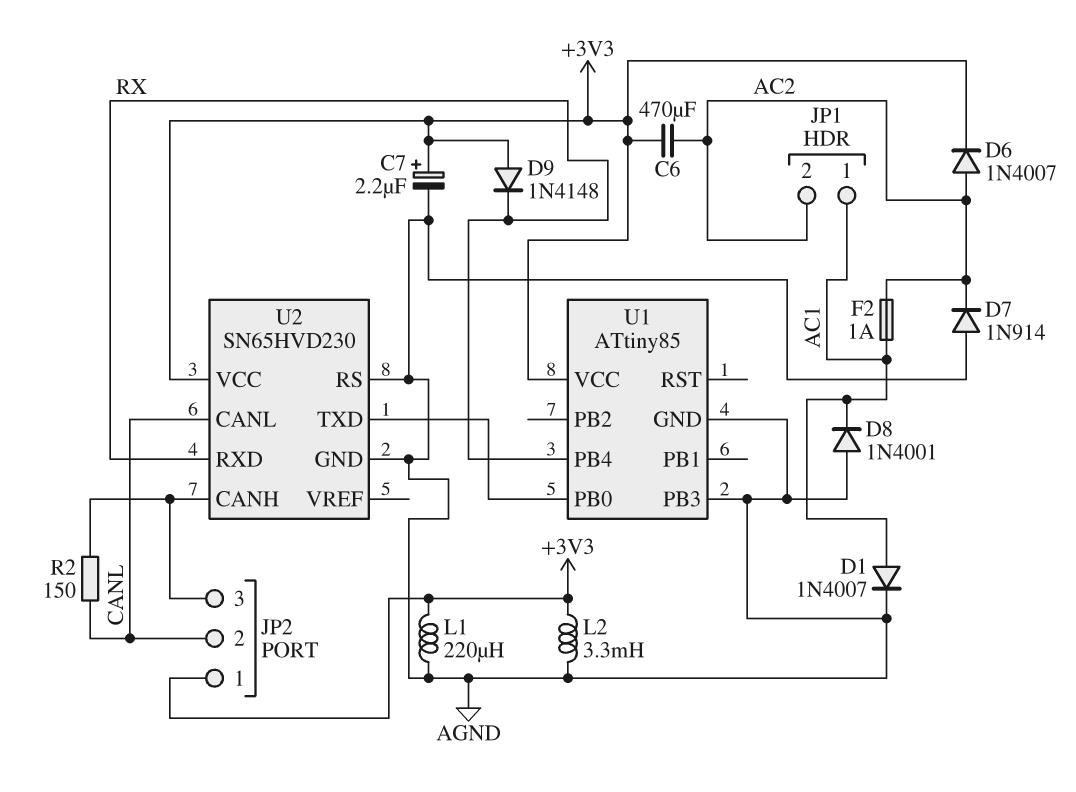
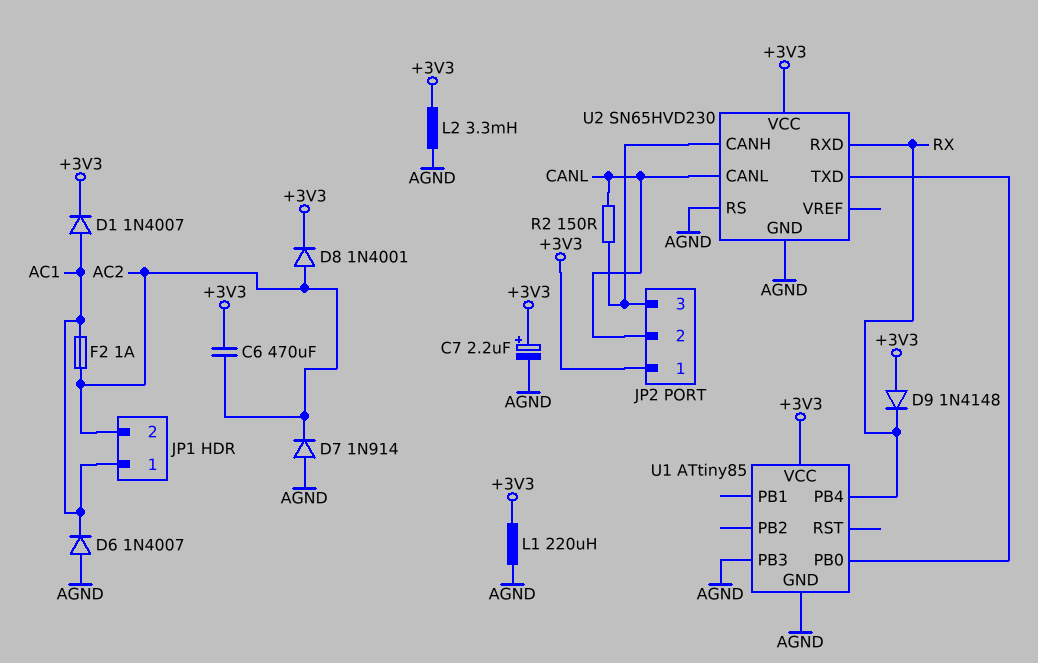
D1: diode 1N4007 (A AC1, K AGND) -> diode 1N4007 (A AC1, K +3V3)
D6: diode 1N4007 (A AC2, K +3V3) -> diode 1N4007 (A AGND, K AC1)
D8: diode 1N4001 (A AGND, K AC1) -> diode 1N4001 (A AC2, K +3V3)

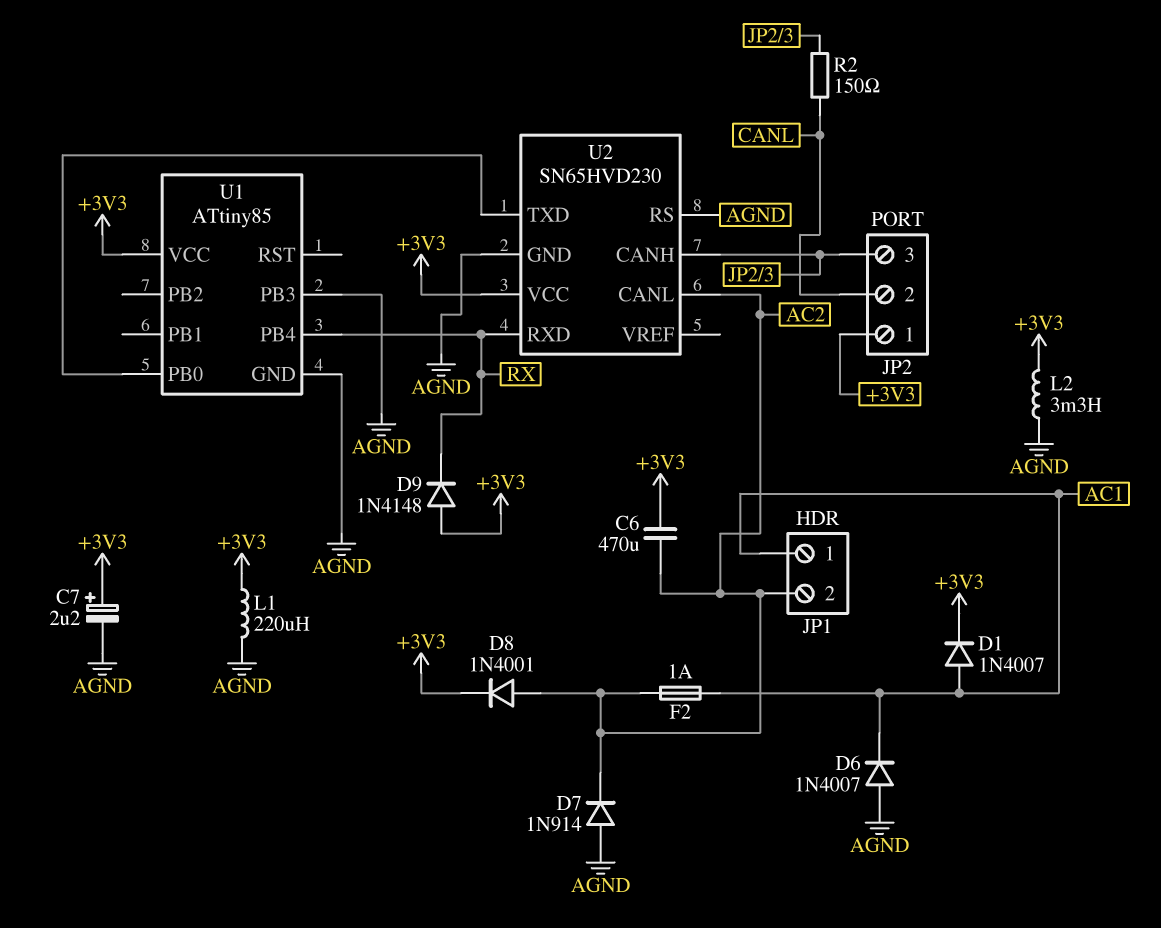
U2 pin CANL: CANL -> AC2

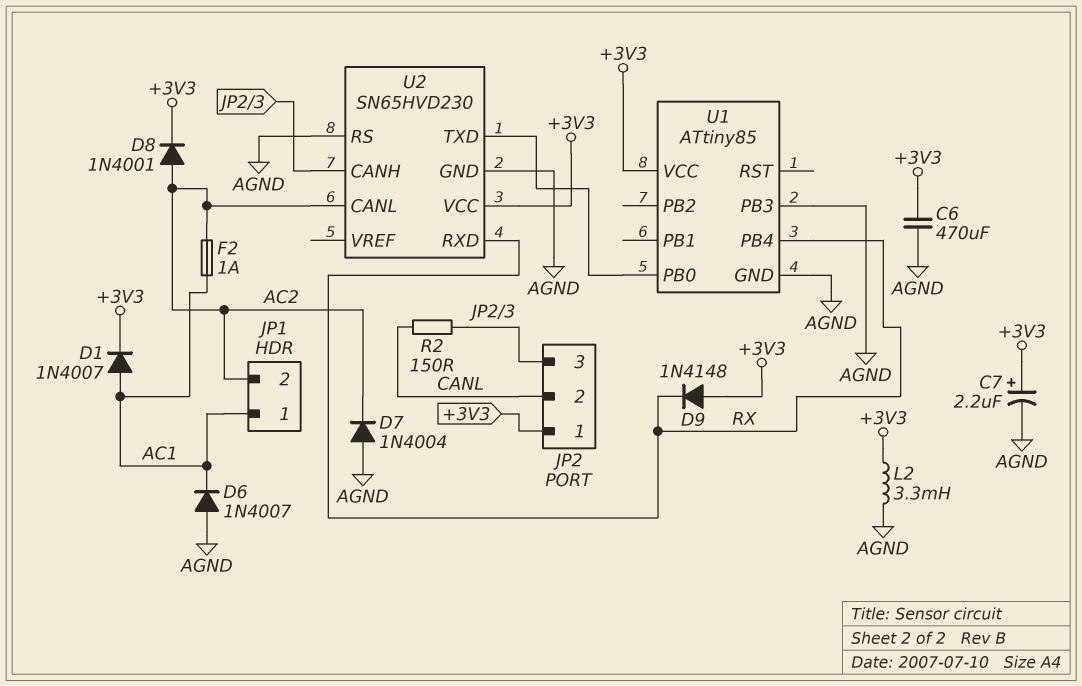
C6: 470uF (+3V3, AC2) -> 470uF (+3V3, AGND)
D7: diode 1N914 (A AGND, K AC2) -> diode 1N4004 (A AGND, K AC2)
L1: 220uH (+3V3, AGND) -> none

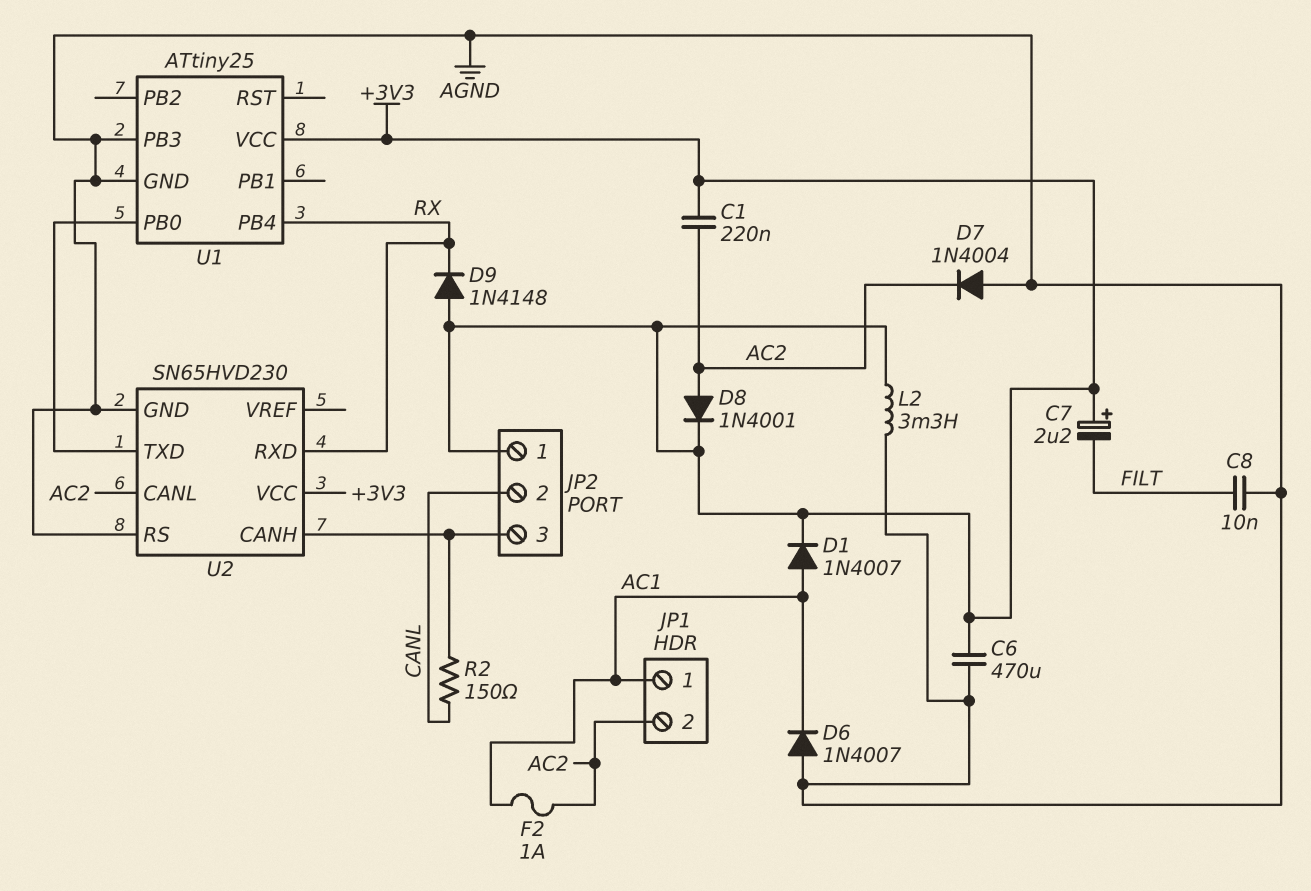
C1: none -> 220nF (+3V3, AC2)
C7: 2.2uF (plus +3V3, minus AGND) -> 2.2uF (plus +3V3, minus FILT)
C8: none -> 10nF (AGND, FILT)
U1: ATtiny85 -> ATtiny25

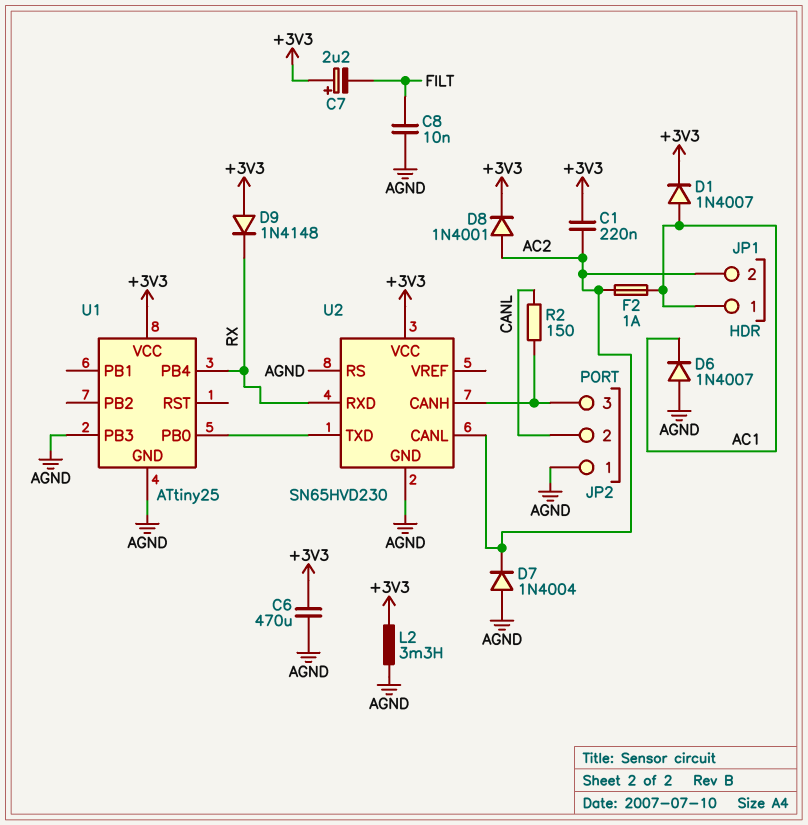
JP2 pin 1: +3V3 -> AGND

